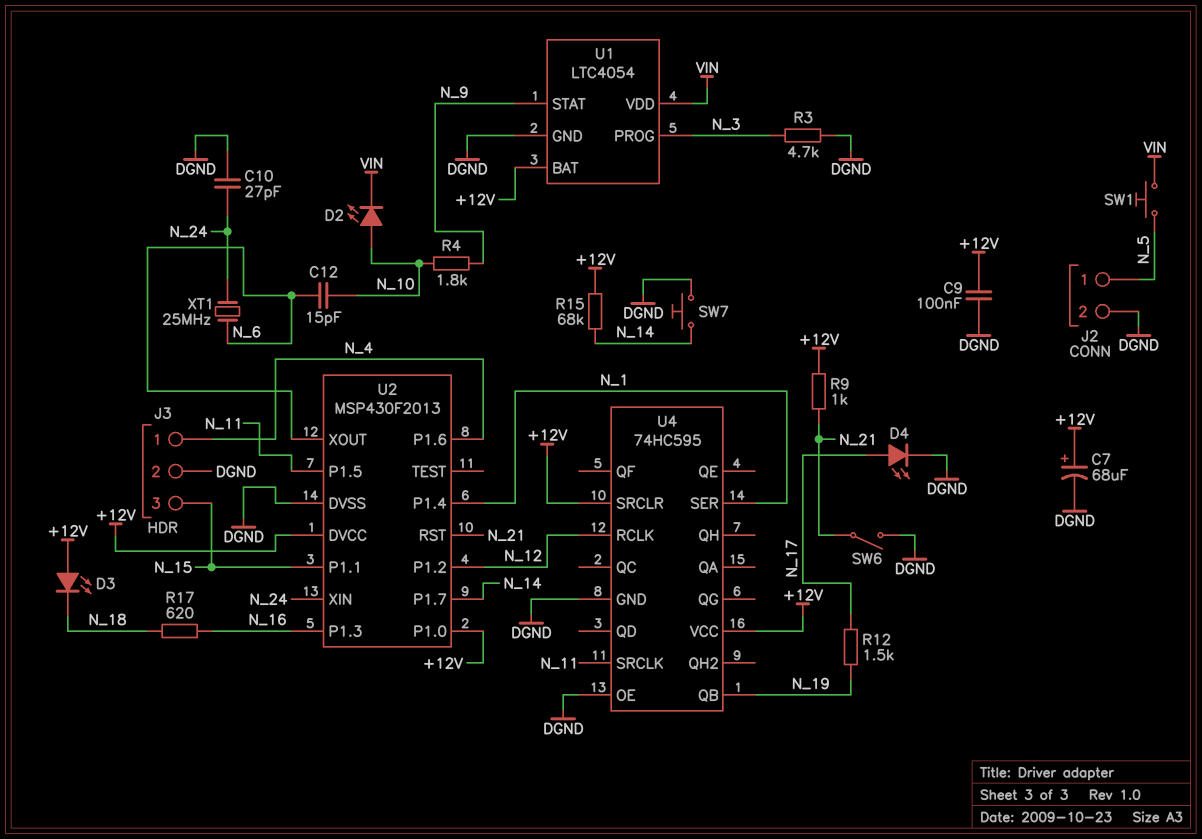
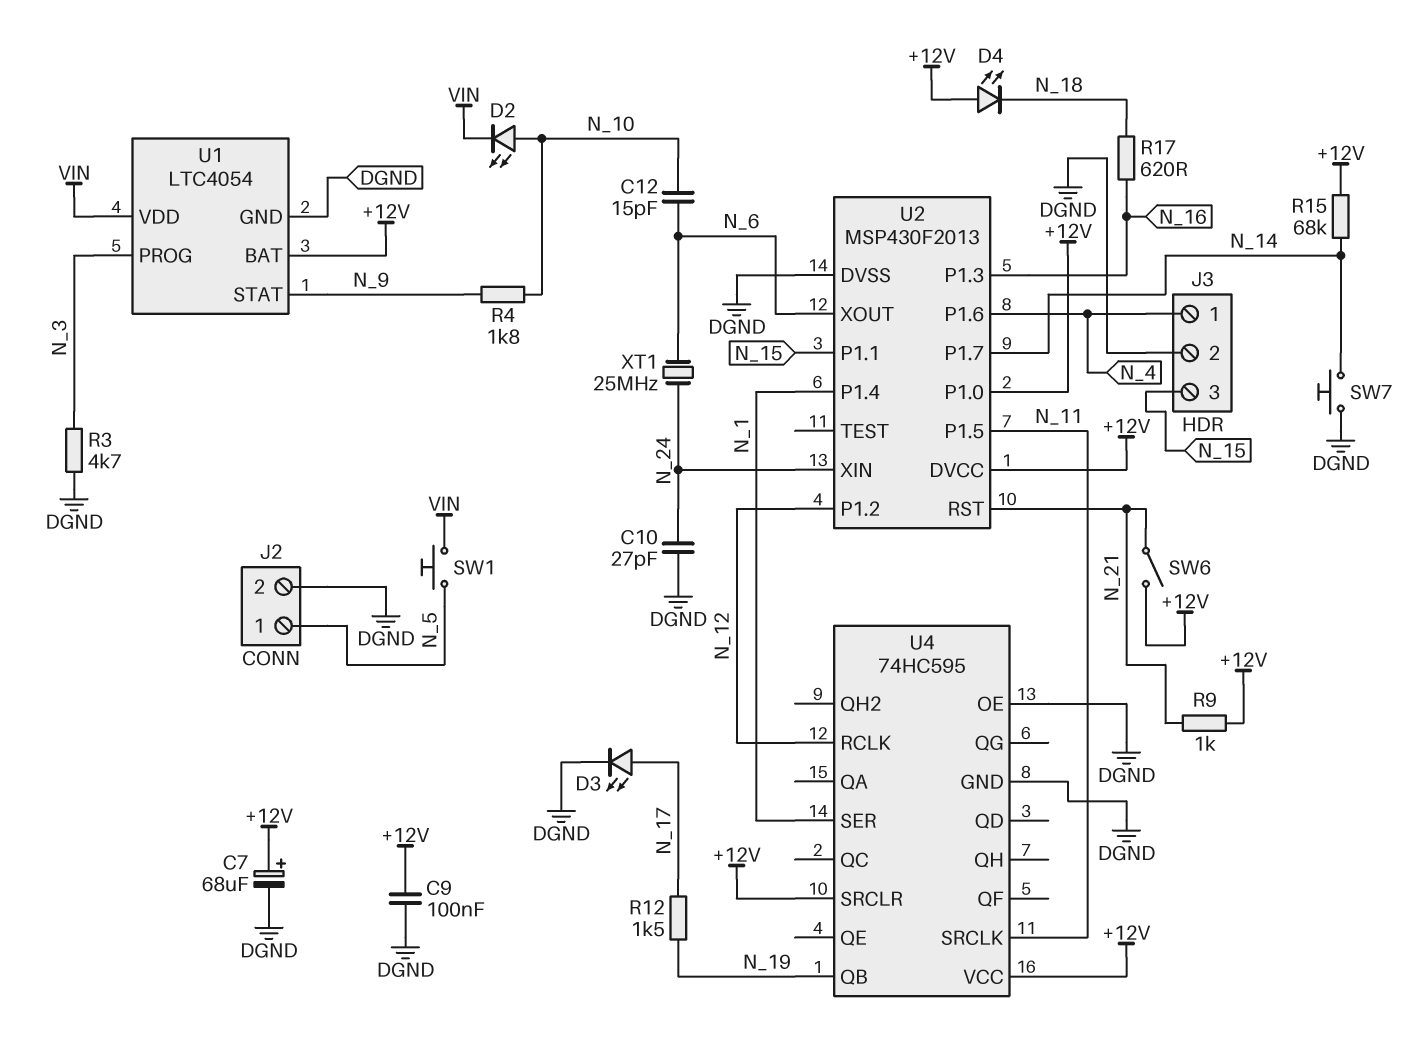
D3: LED (A +12V, K N_18) -> LED (A N_17, K DGND)
D4: LED (A N_17, K DGND) -> LED (A +12V, K N_18)
SW6: switch (DGND, N_21) -> switch (+12V, N_21)

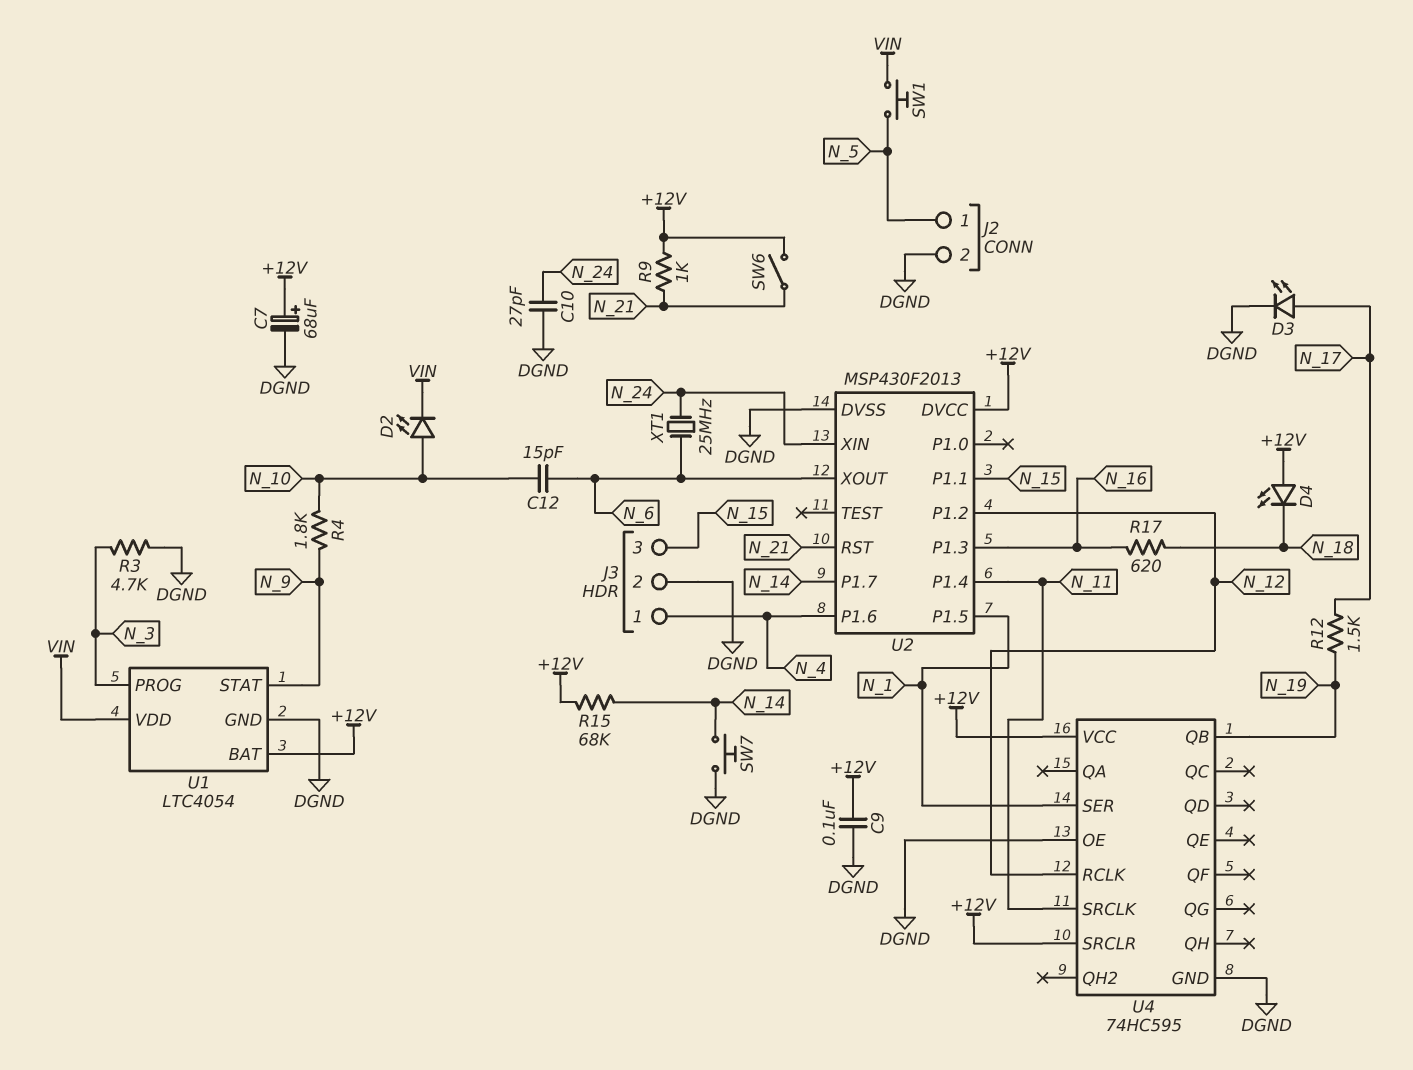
U2 pin P1.0: +12V -> none
U2 pin P1.4: N_1 -> N_11
U2 pin P1.5: N_11 -> N_1

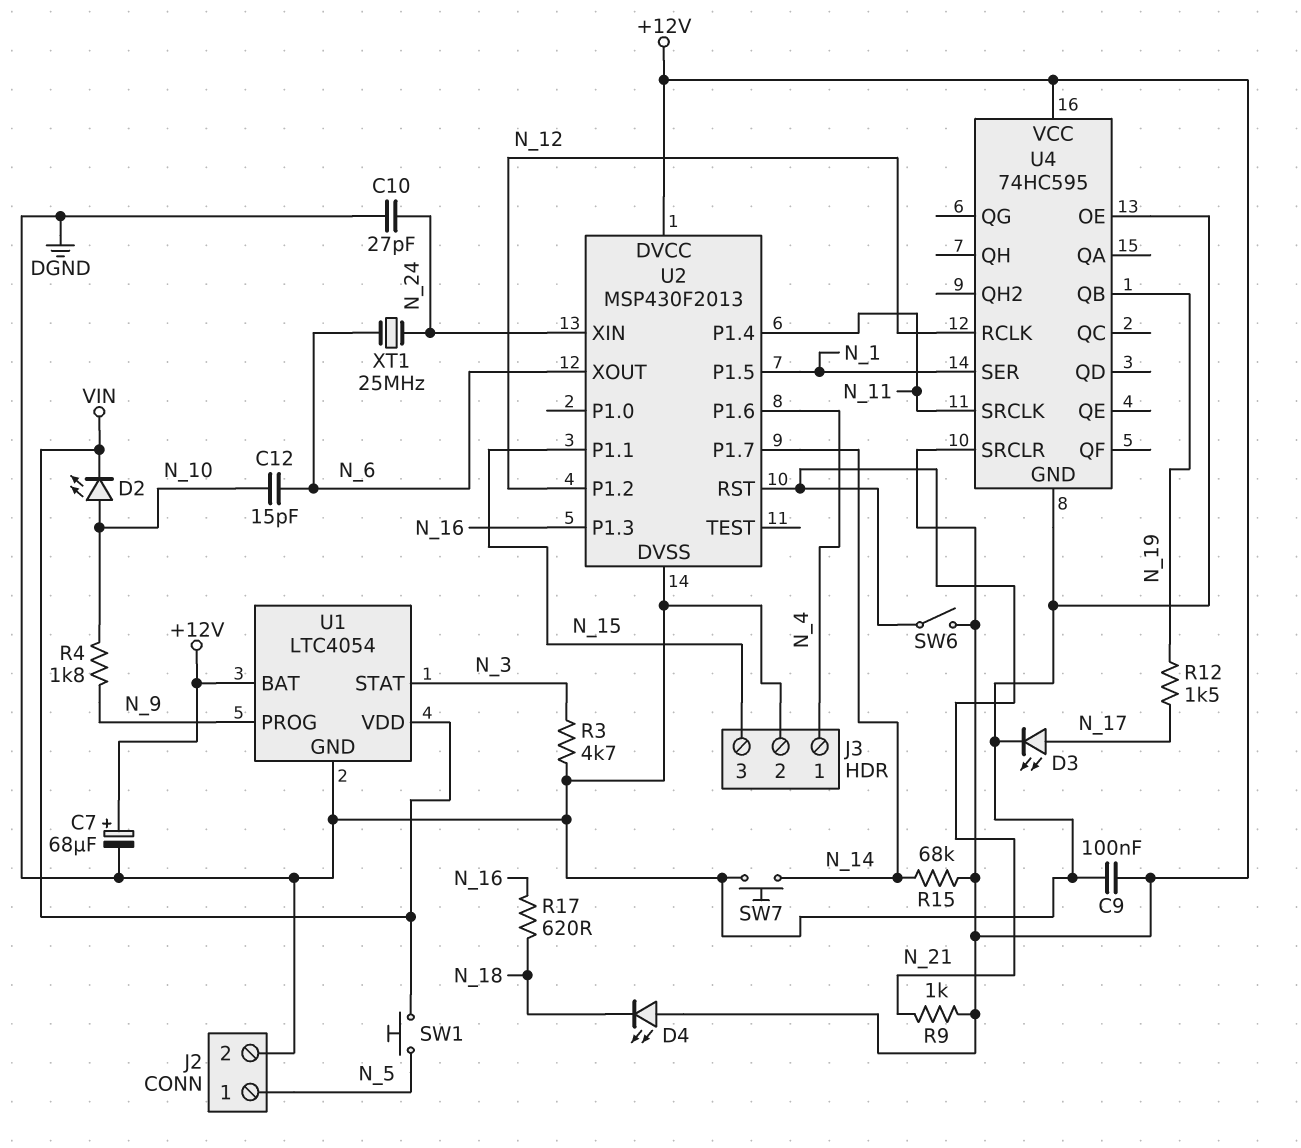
U1 pin PROG: N_3 -> N_9
U1 pin STAT: N_9 -> N_3

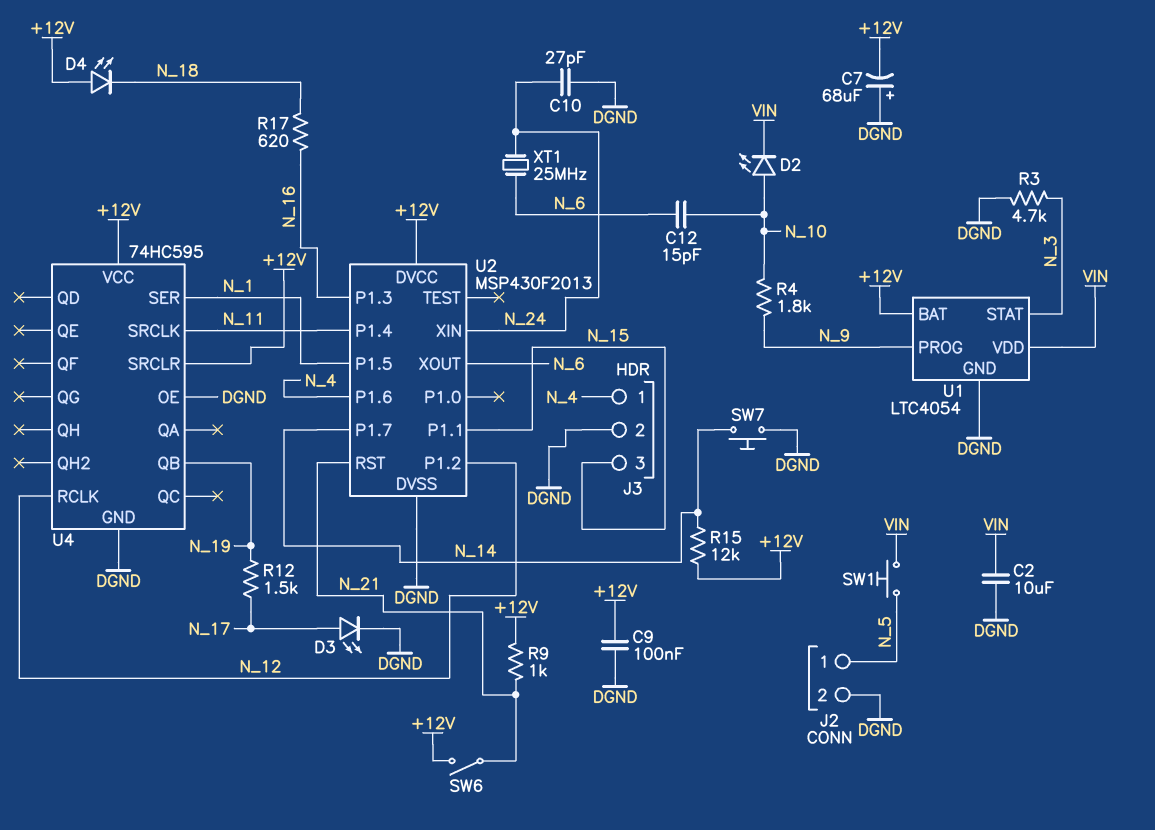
C2: none -> 10uF (DGND, VIN)
C7: 68uF (plus +12V, minus DGND) -> 68uF (plus DGND, minus +12V)
R15: 68k (+12V, N_14) -> 12k (+12V, N_14)

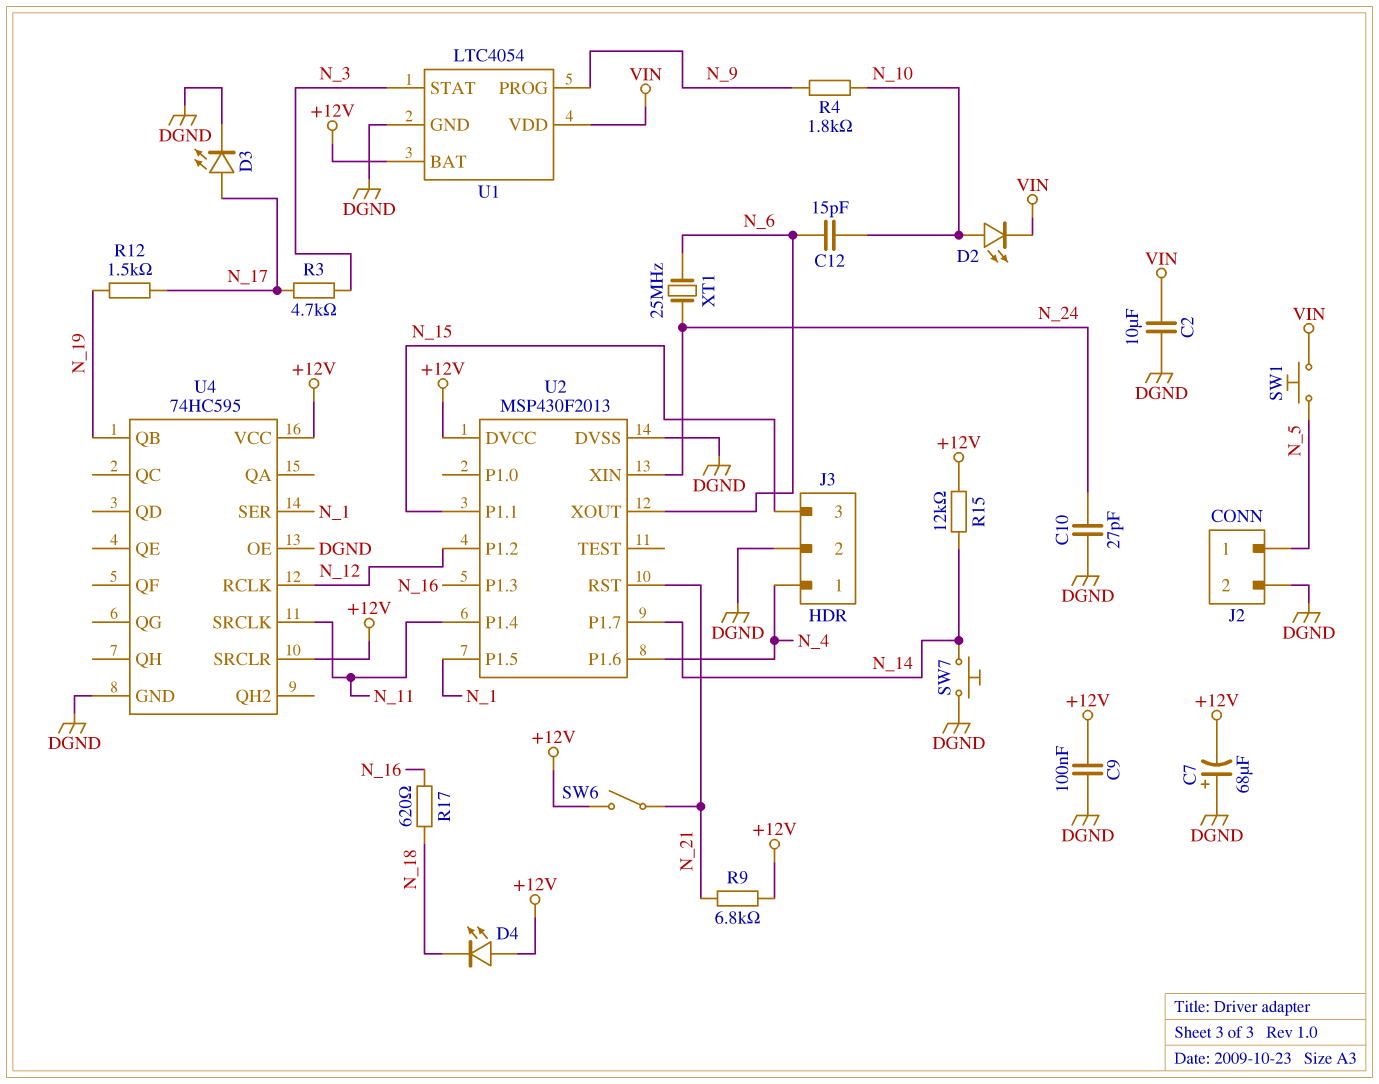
R3: 4.7k (DGND, N_3) -> 4.7k (N_3, N_17)
R9: 1k (+12V, N_21) -> 6.8k (+12V, N_21)

